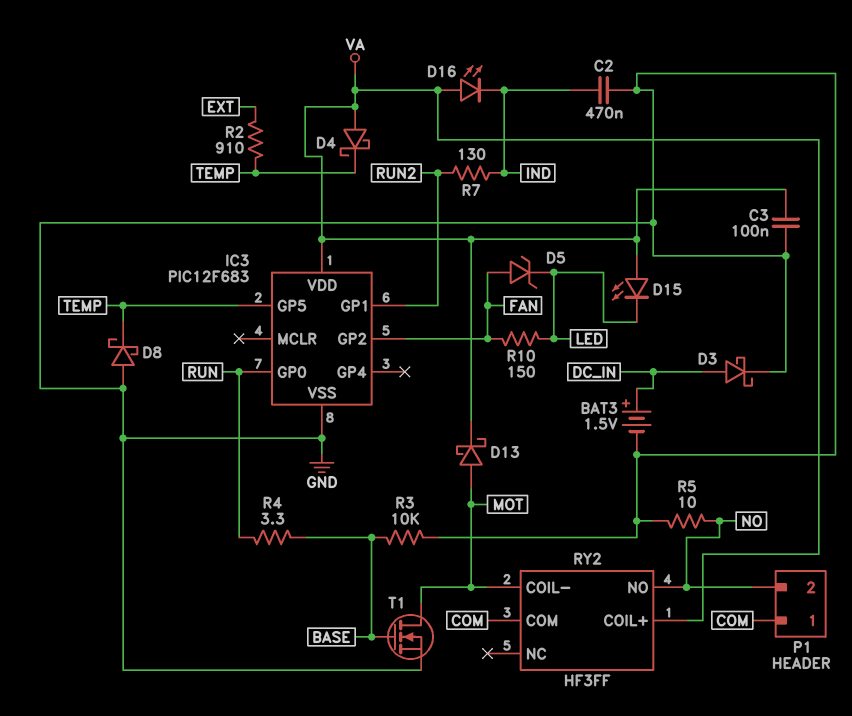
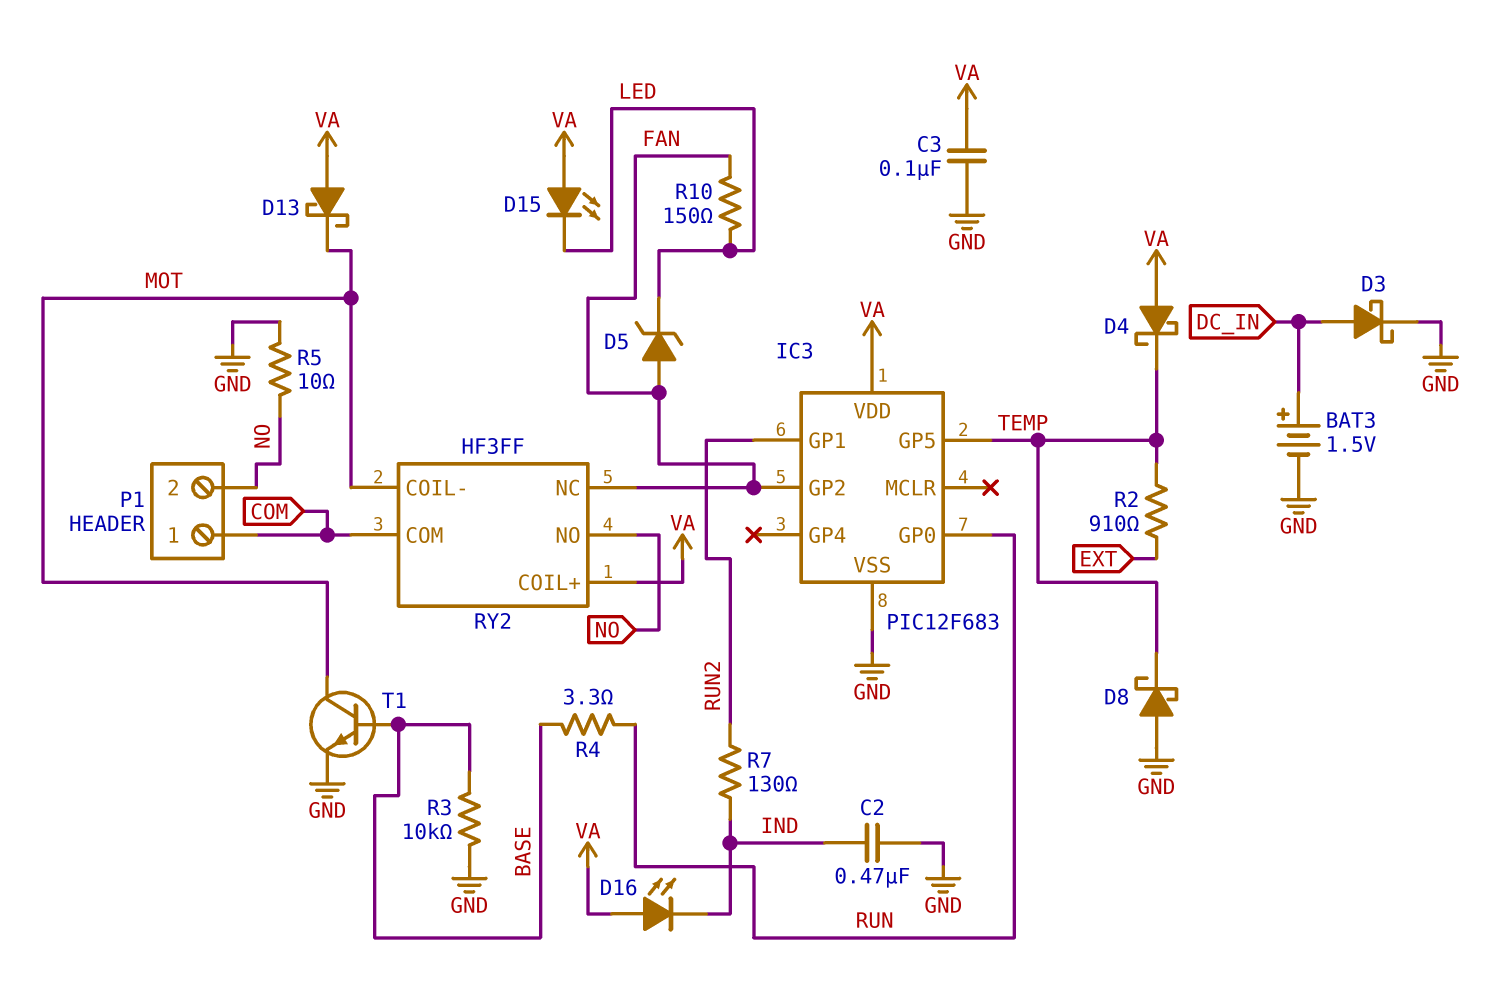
D13: schottky (A MOT, K VA) -> schottky (A VA, K MOT)
RY2 pin NC: none -> FAN
T1: NMOS (G BASE, D MOT, S GND) -> NPN (B BASE, C MOT, E GND)

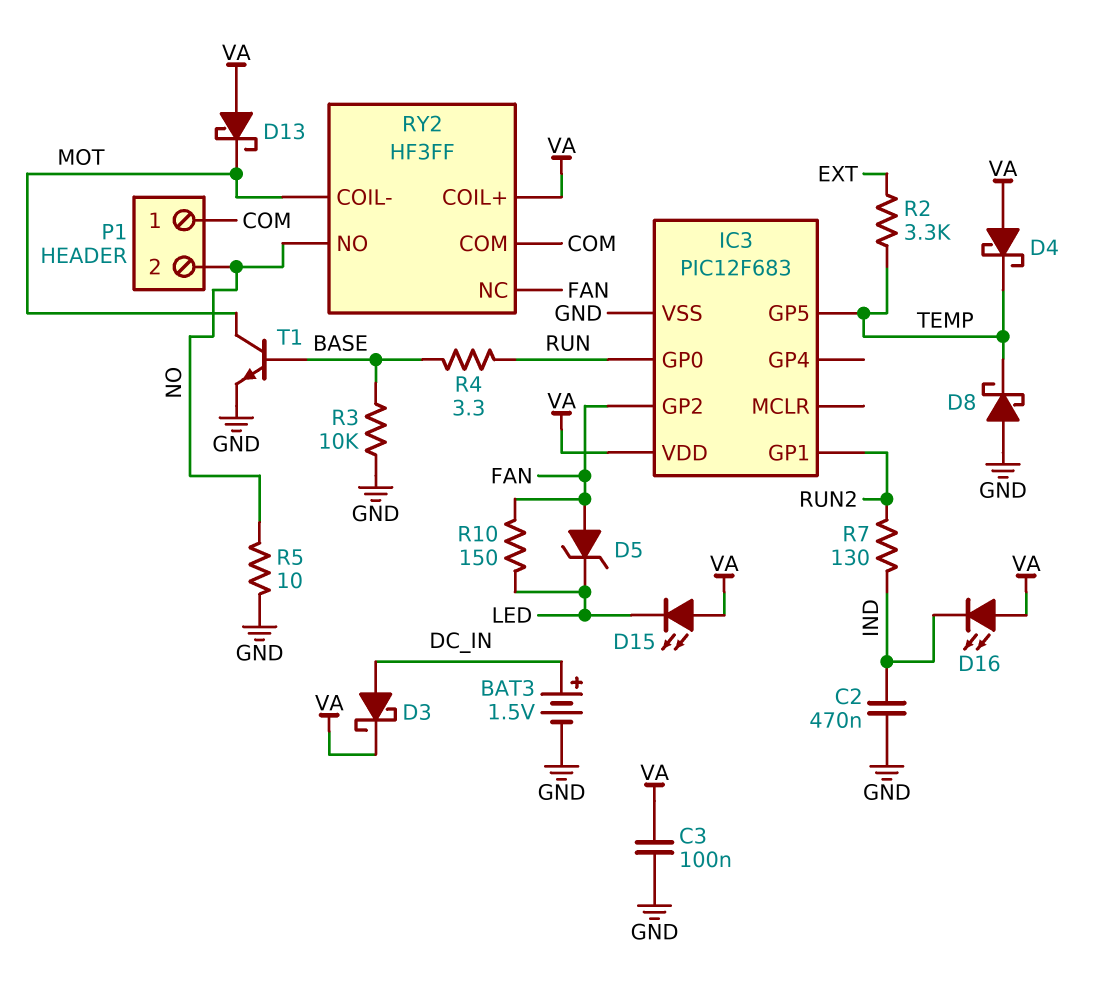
D3: schottky (A DC_IN, K GND) -> schottky (A DC_IN, K VA)
R2: 910 (EXT, TEMP) -> 3.3k (EXT, TEMP)

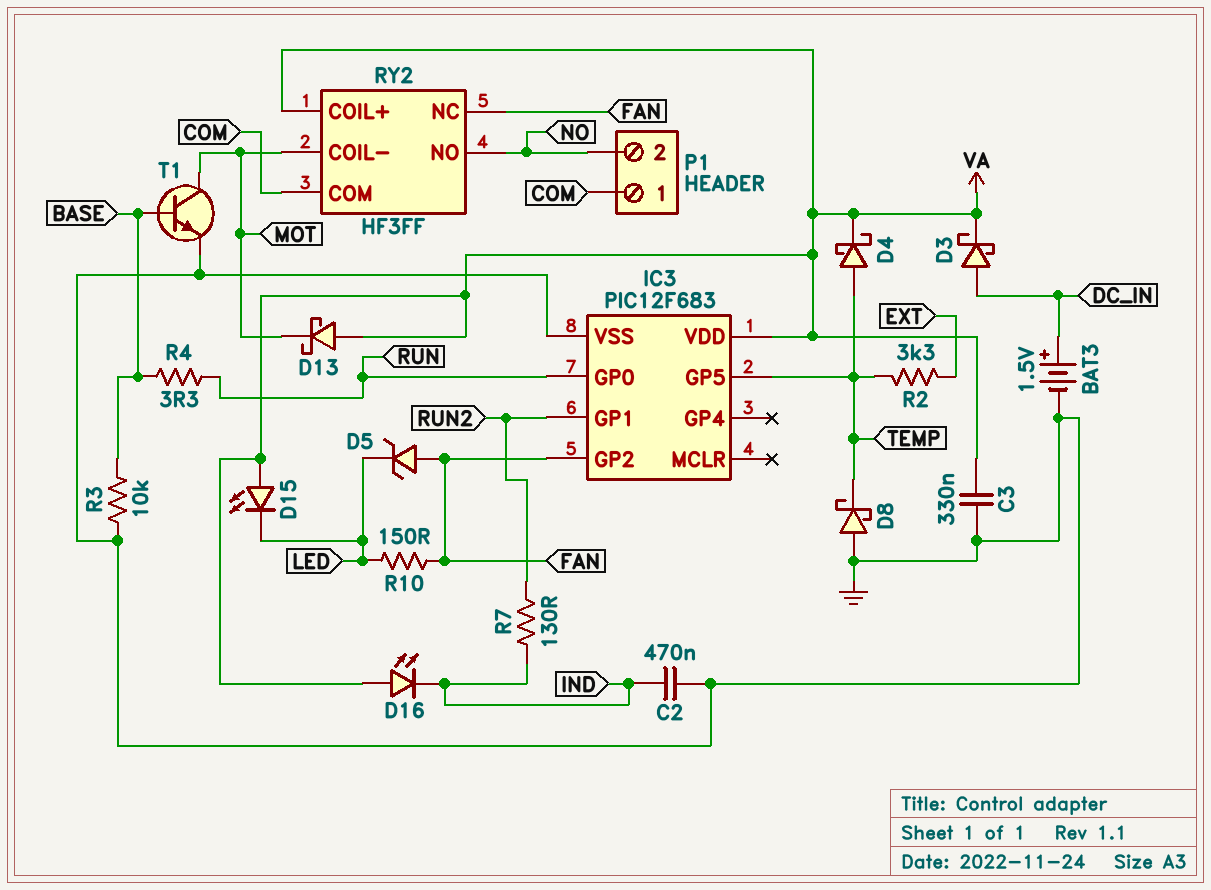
C3: 100nF (GND, VA) -> 330nF (GND, VA)
D4: schottky (A VA, K TEMP) -> schottky (A TEMP, K VA)
R5: 10 (GND, NO) -> none

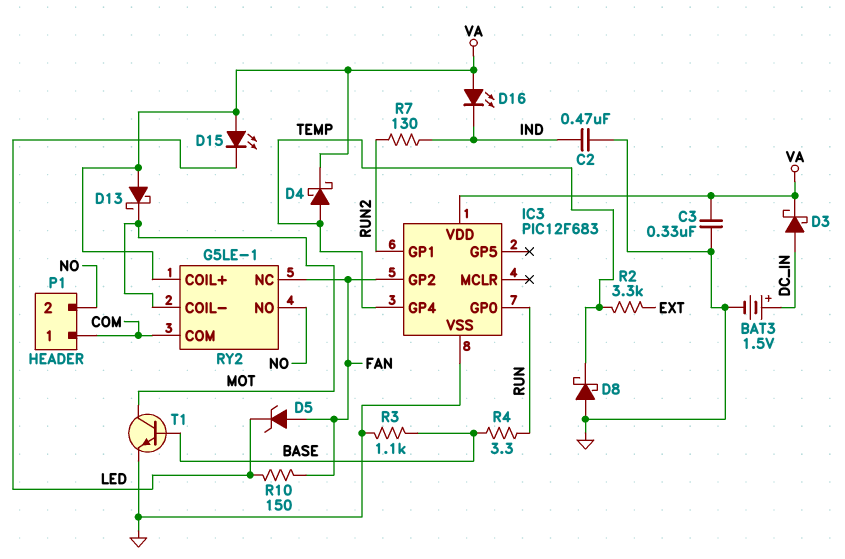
IC3 pin GP4: none -> TEMP
IC3 pin GP5: TEMP -> none
R3: 10k (BASE, GND) -> 1.1k (BASE, GND)
RY2: HF3FF -> G5LE-1

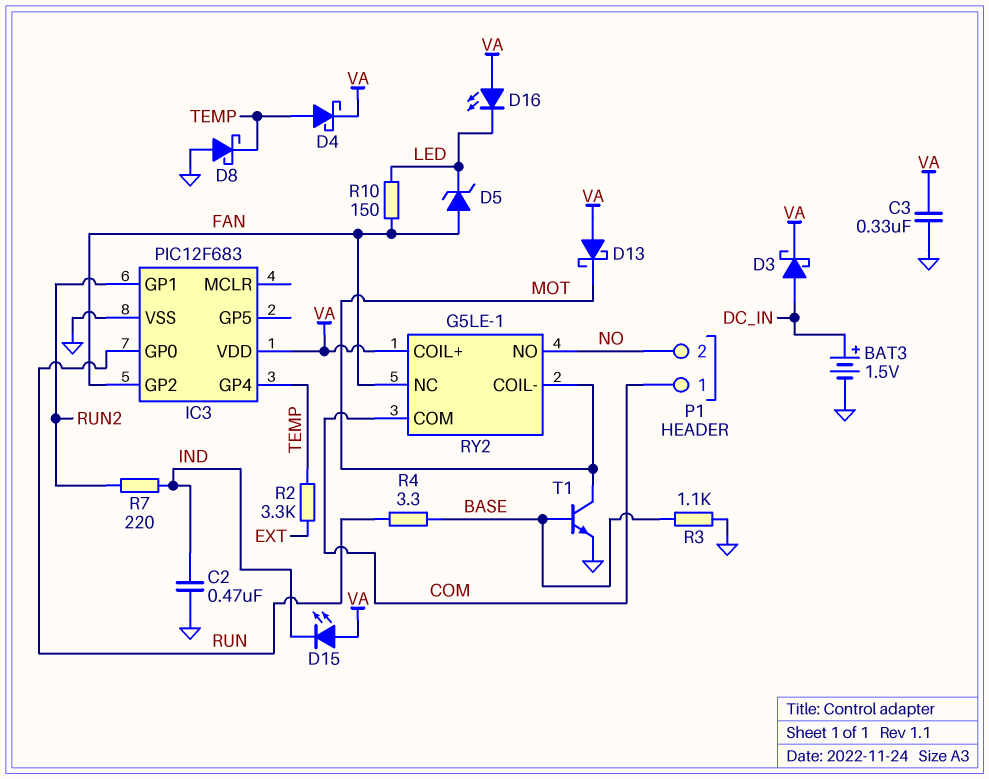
D15: LED (A VA, K LED) -> LED (A VA, K IND)
D16: LED (A VA, K IND) -> LED (A VA, K LED)
R7: 130 (IND, RUN2) -> 220 (IND, RUN2)

